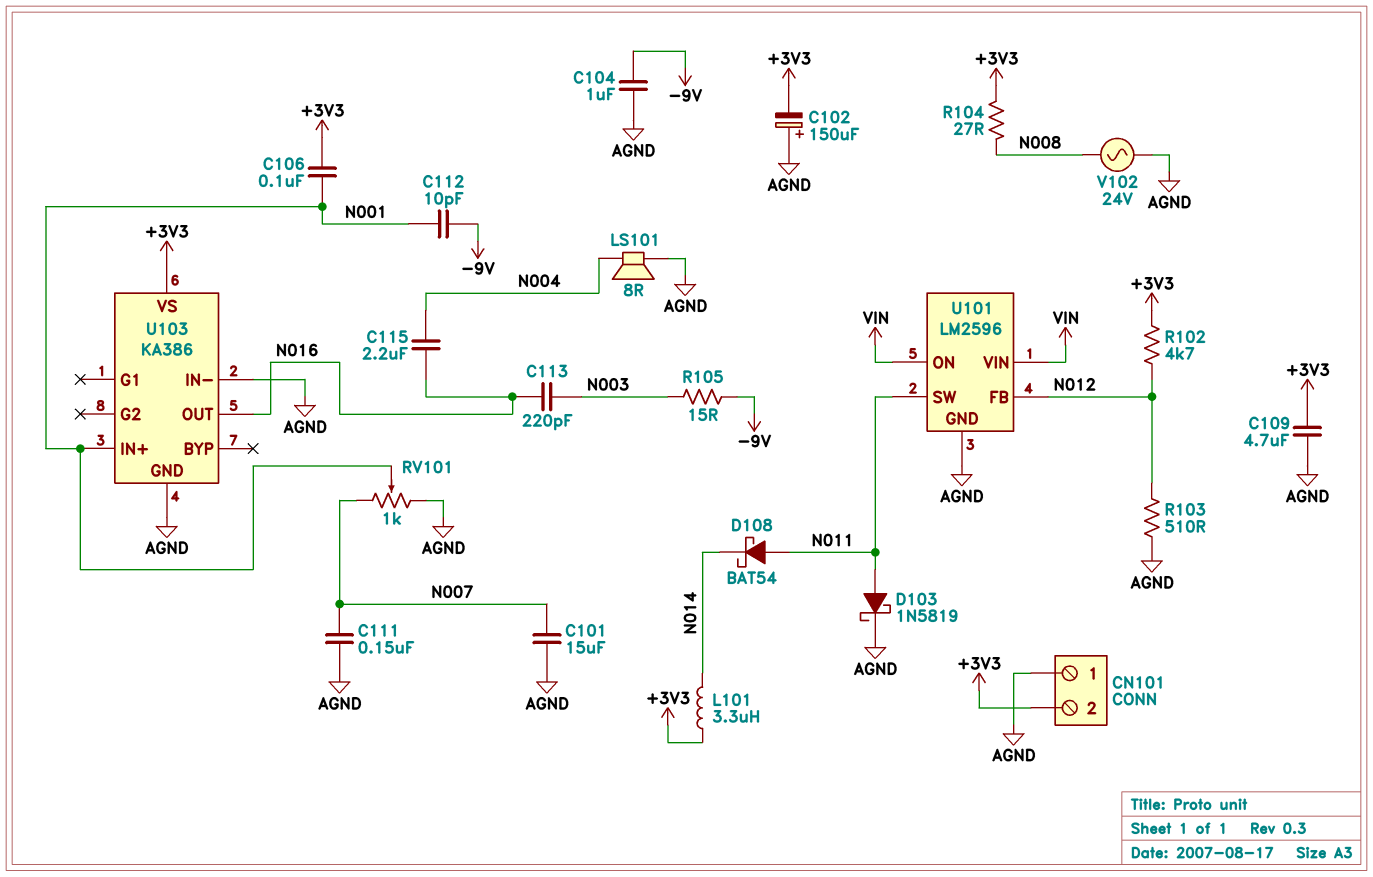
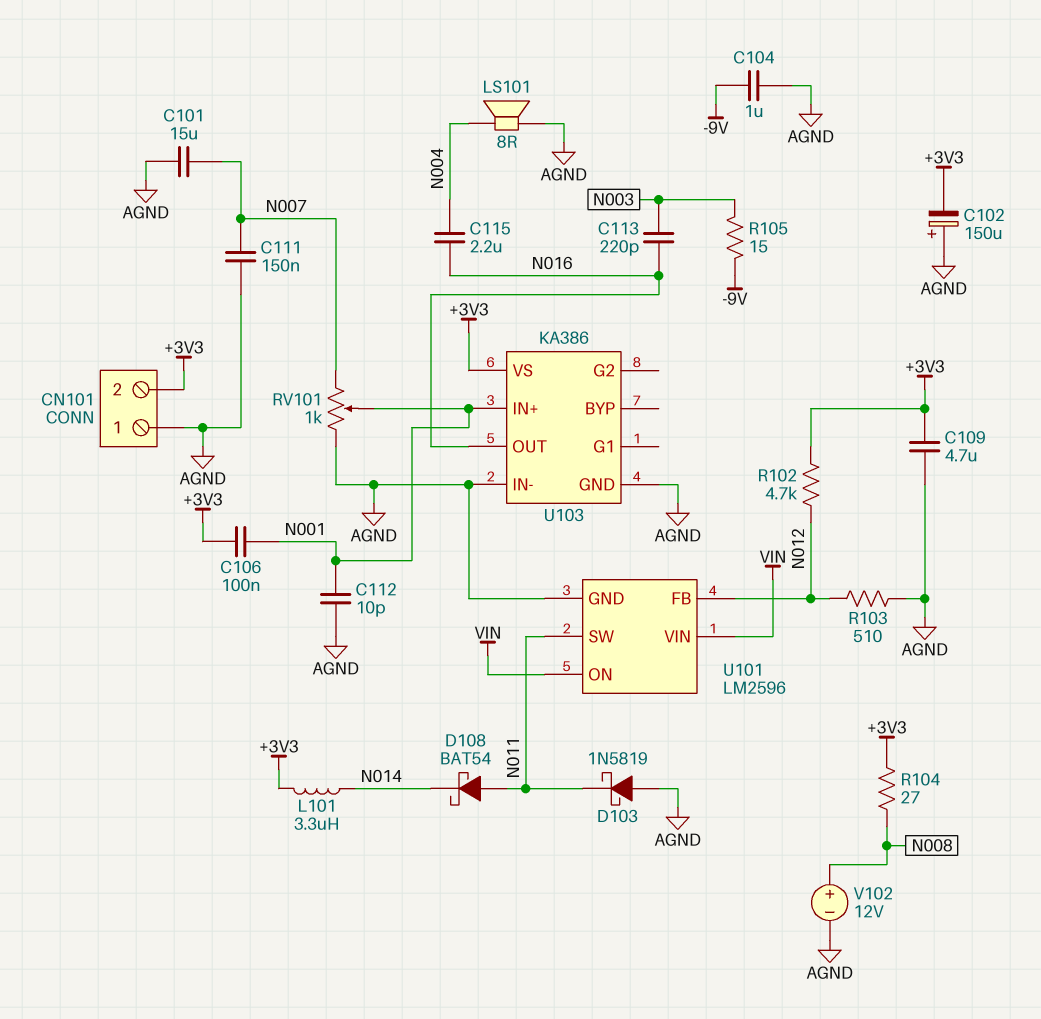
C112: 10pF (-9V, N001) -> 10pF (AGND, N001)
D103: schottky 1N5819 (A N011, K AGND) -> schottky 1N5819 (A AGND, K N011)
V102: AC 24V (AGND, N008) -> 12V (plus N008, minus AGND)

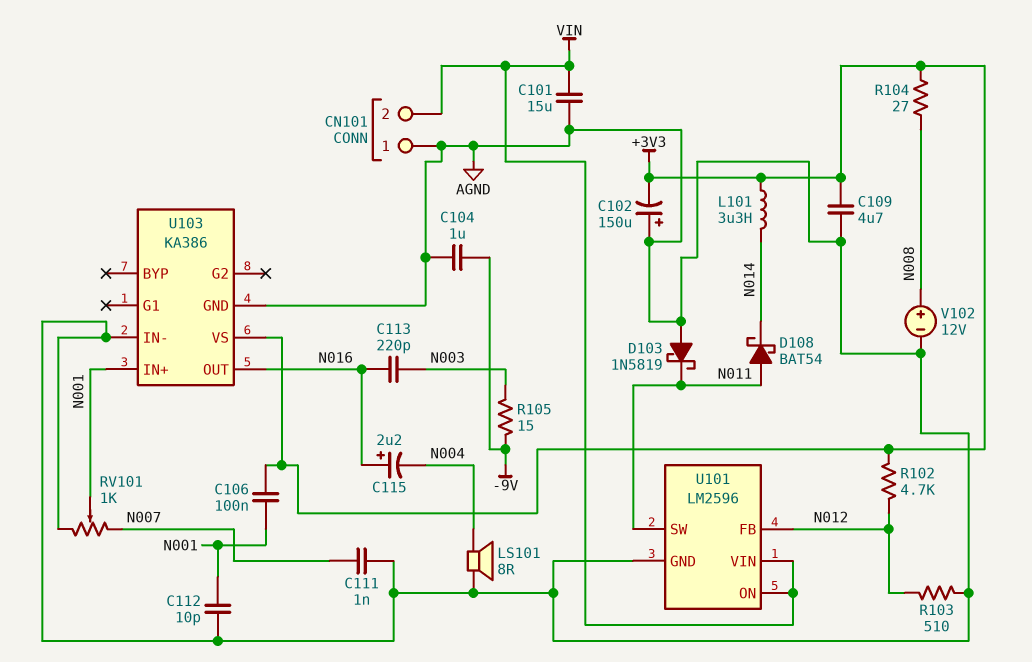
C101: 15uF (AGND, N007) -> 15uF (AGND, VIN)
C111: 150nF (AGND, N007) -> 1nF (AGND, N007)
C115: 2.2uF (N004, N016) -> 2.2uF (plus N016, minus N004)
CN101 pin 2: +3V3 -> VIN

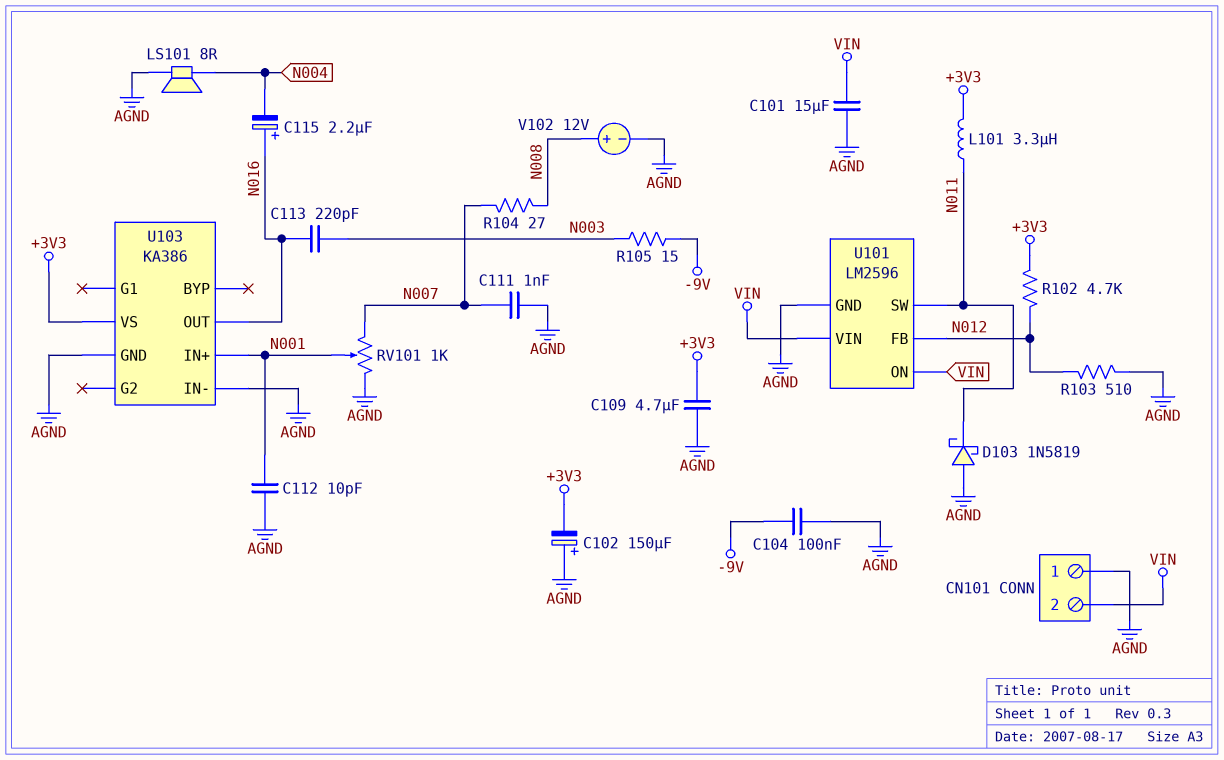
C104: 1uF (-9V, AGND) -> 100nF (-9V, AGND)
C106: 100nF (+3V3, N001) -> none
D108: schottky BAT54 (A N011, K N014) -> none
L101: 3.3uH (+3V3, N014) -> 3.3uH (+3V3, N011)
R104: 27 (+3V3, N008) -> 27 (N007, N008)

